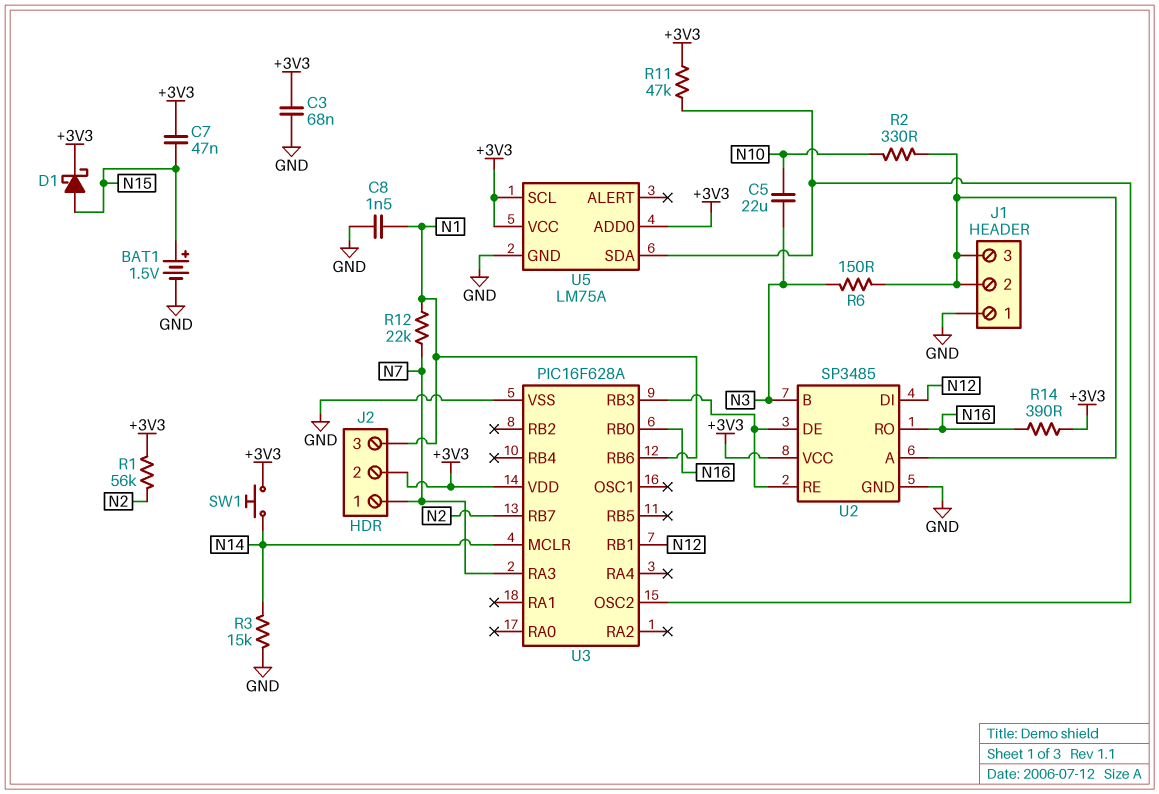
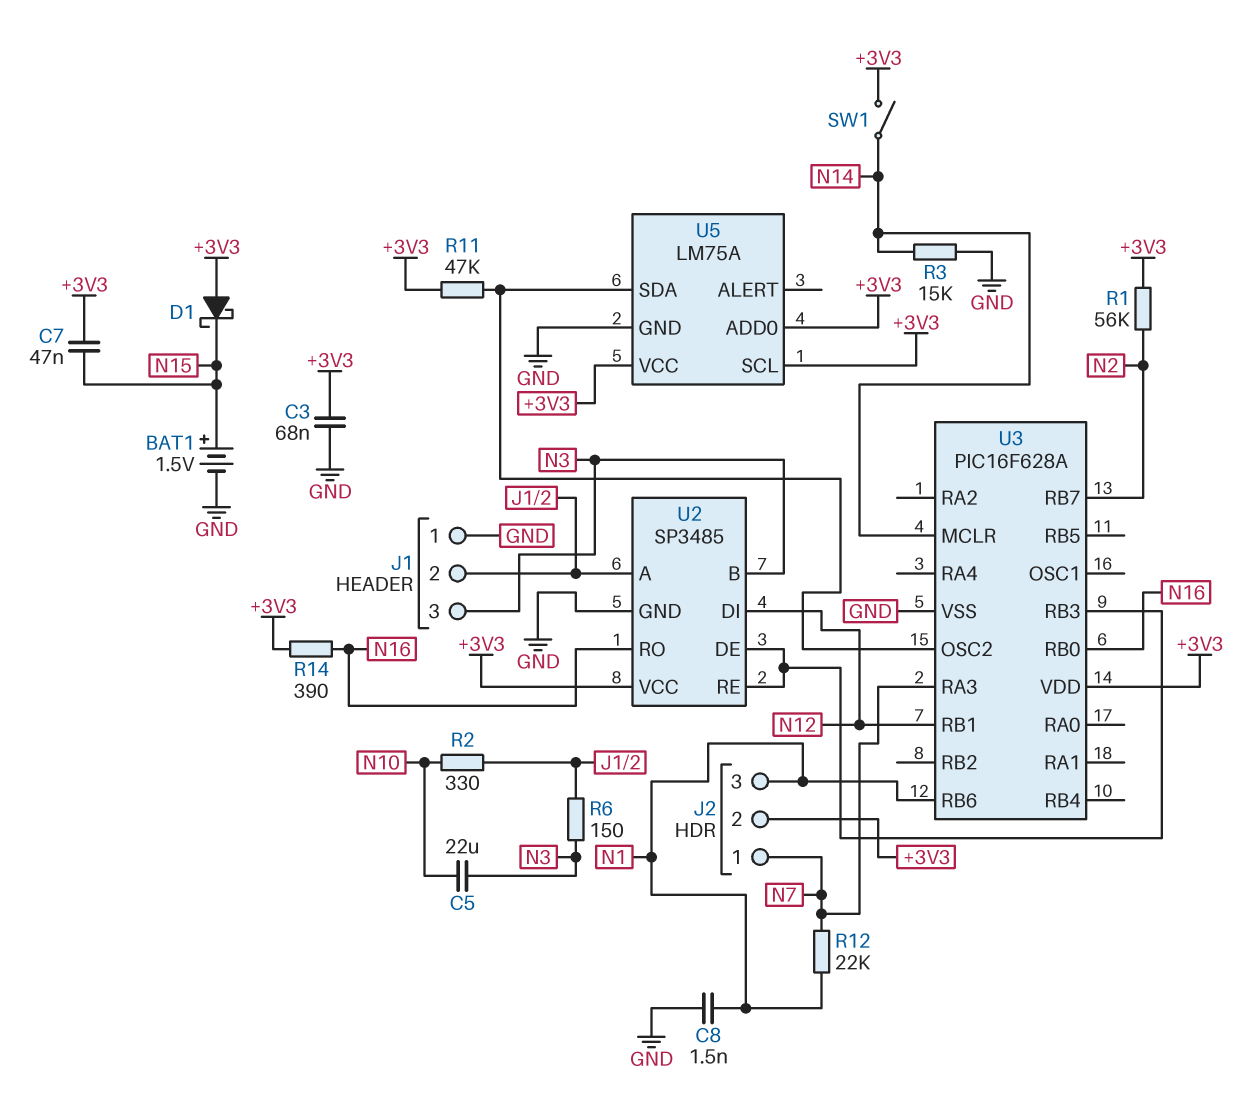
D1: schottky (A N15, K +3V3) -> schottky (A +3V3, K N15)
J1 pin 3: J1/2 -> N3
SW1: button (+3V3, N14) -> switch (+3V3, N14)

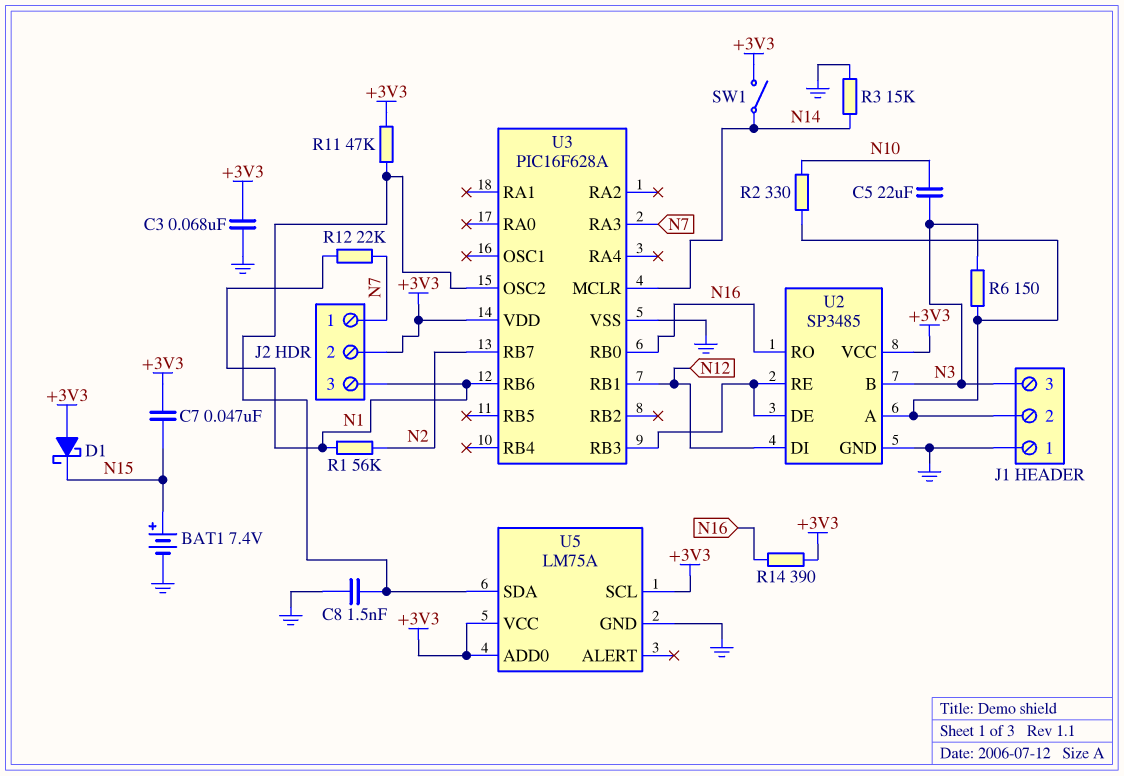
BAT1: 1.5V (plus N15, minus GND) -> 7.4V (plus N15, minus GND)
C8: 1.5nF (GND, N1) -> 1.5nF (GND, U3/OSC2)
R1: 56k (+3V3, N2) -> 56k (N1, N2)

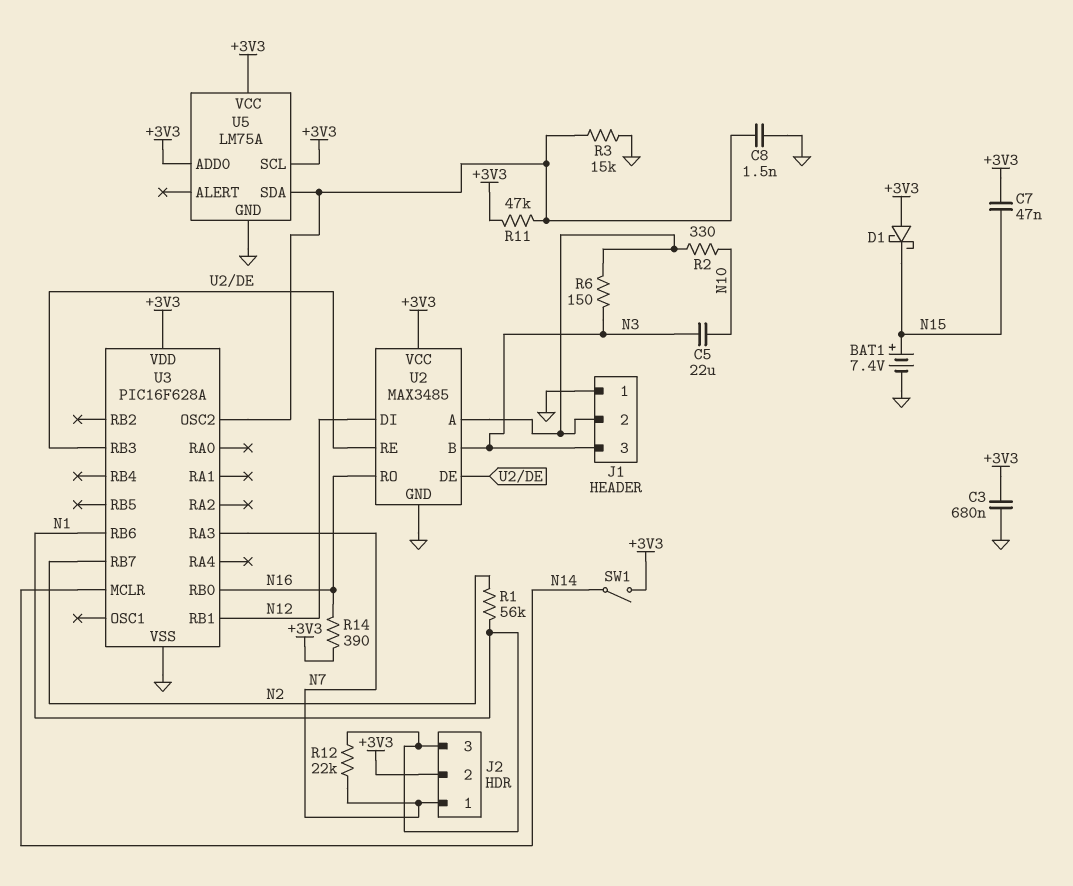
C3: 68nF (+3V3, GND) -> 680nF (+3V3, GND)
R3: 15k (GND, N14) -> 15k (GND, U3/OSC2)
U2: SP3485 -> MAX3485

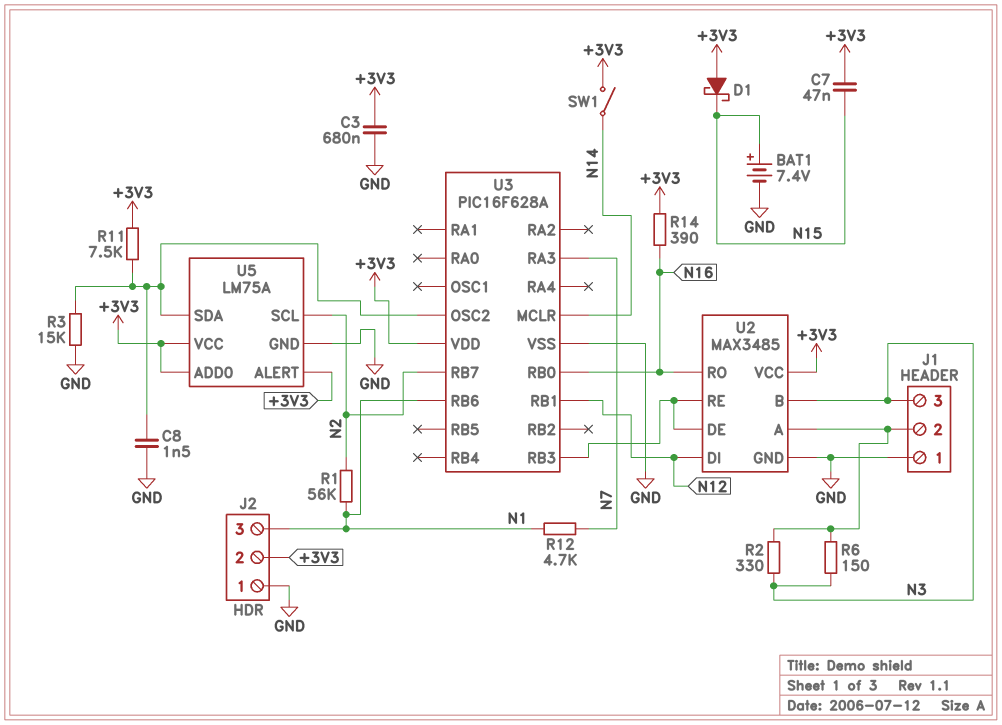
C5: 22uF (N3, N10) -> none
J2 pin 1: N7 -> GND
R2: 330 (J1/2, N10) -> 330 (J1/2, N3)
R11: 47k (+3V3, U3/OSC2) -> 7.5k (+3V3, U3/OSC2)
R12: 22k (N1, N7) -> 4.7k (N1, N7)
U5 pin ALERT: none -> +3V3
U5 pin SCL: +3V3 -> N2

